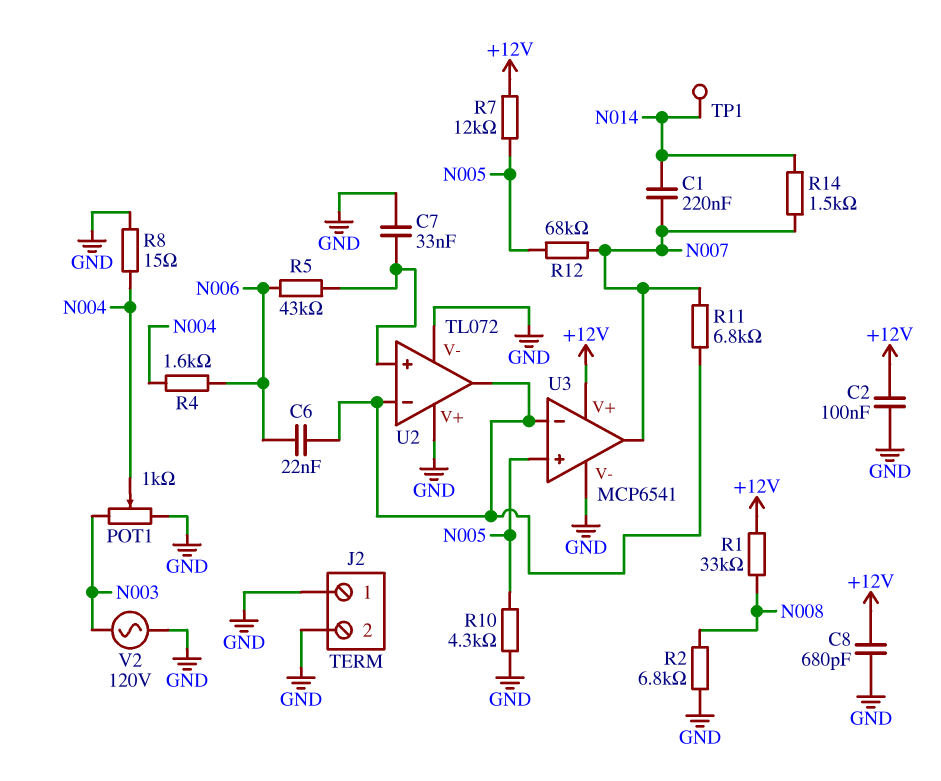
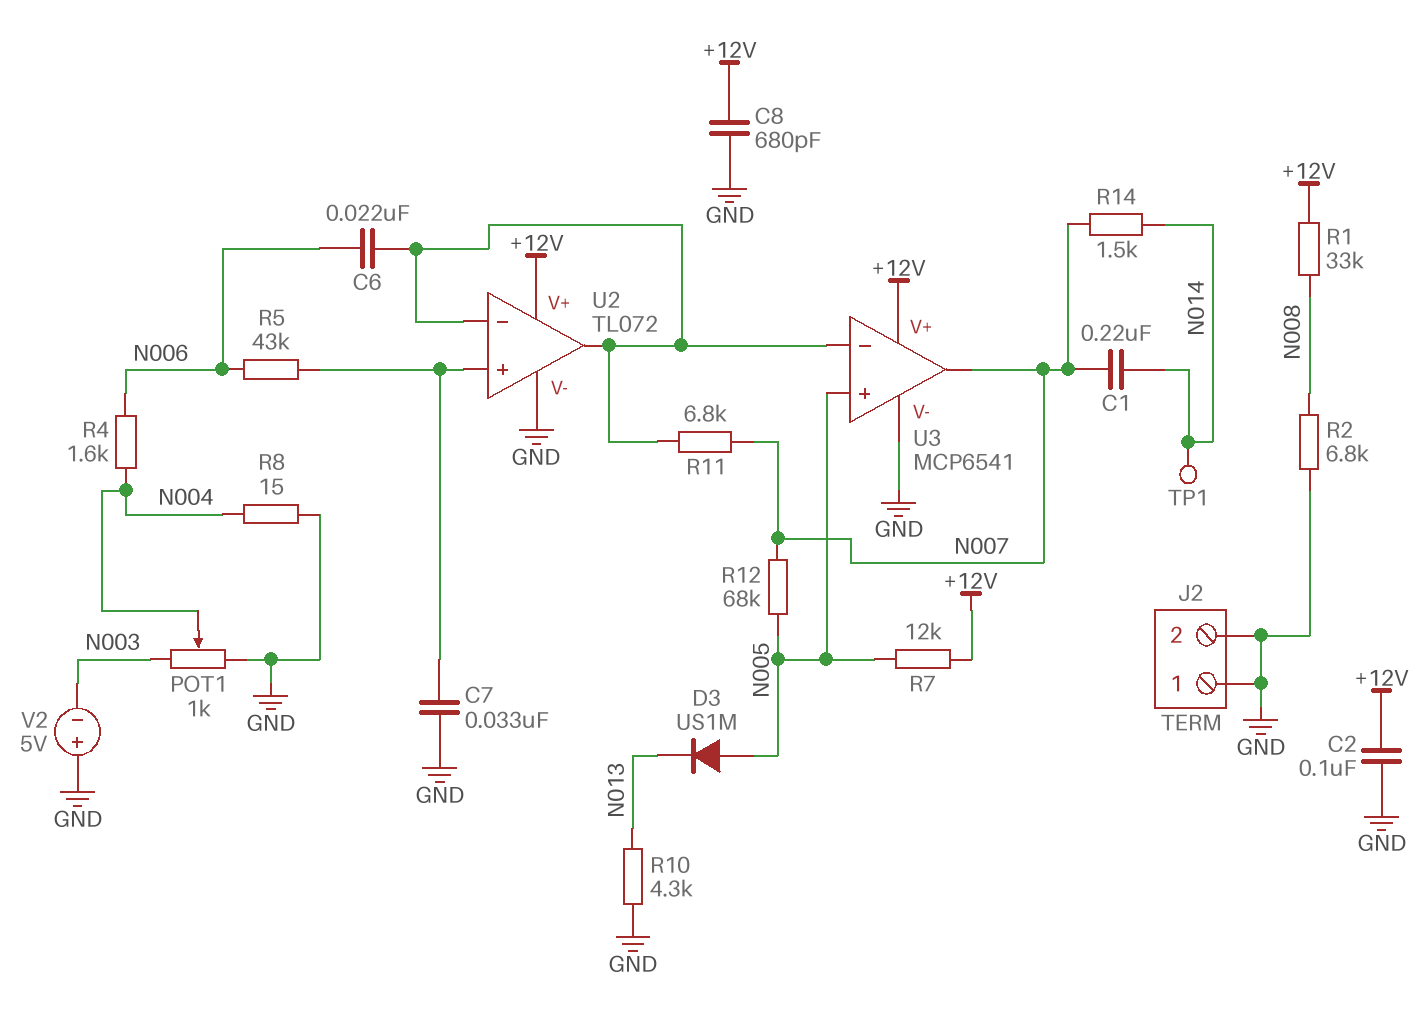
D3: none -> diode US1M (A N005, K N013)
R10: 4.3k (GND, N005) -> 4.3k (GND, N013)
U2 pin V+: GND -> +12V
V2: AC 120V (GND, N003) -> 5V (plus GND, minus N003)

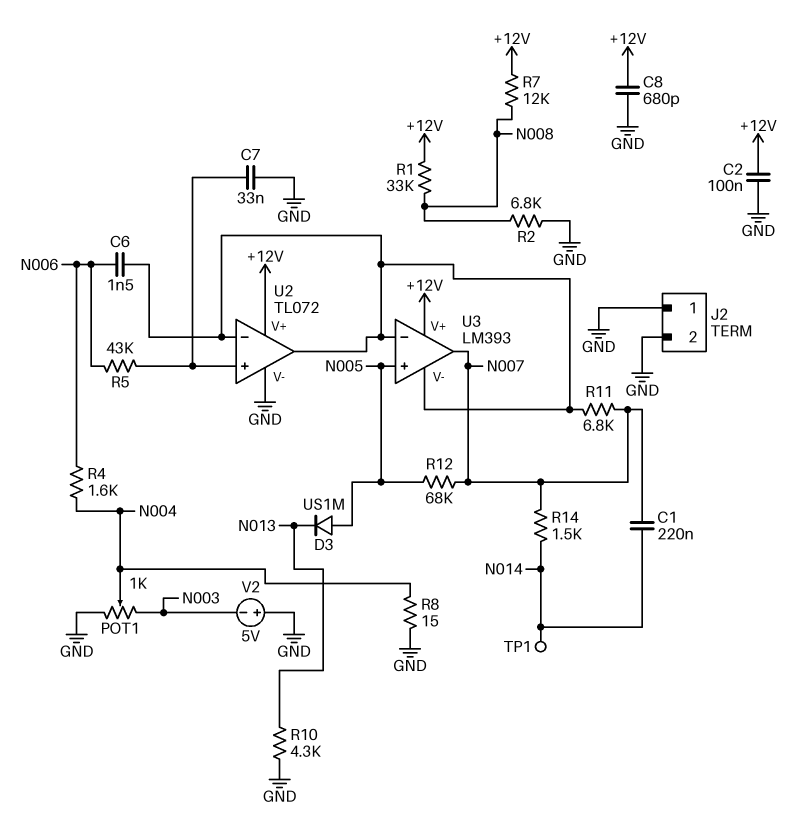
C6: 22nF (N006, U2/in-) -> 1.5nF (N006, U2/in-)
R7: 12k (+12V, N005) -> 12k (+12V, N008)
U3: MCP6541 -> LM393
U3 pin V-: GND -> U2/in-

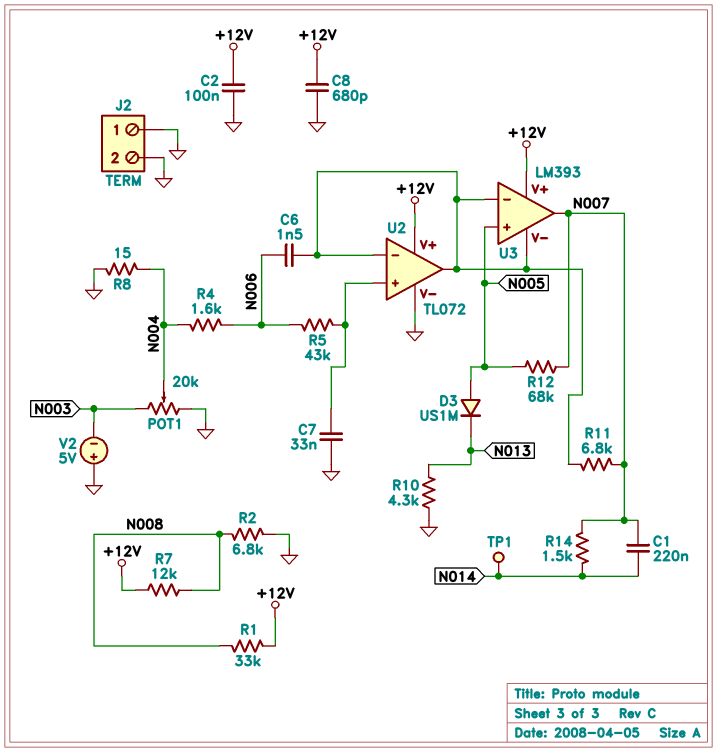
POT1: 1k (GND, N003, wiper N004) -> 20k (GND, N003, wiper N004)

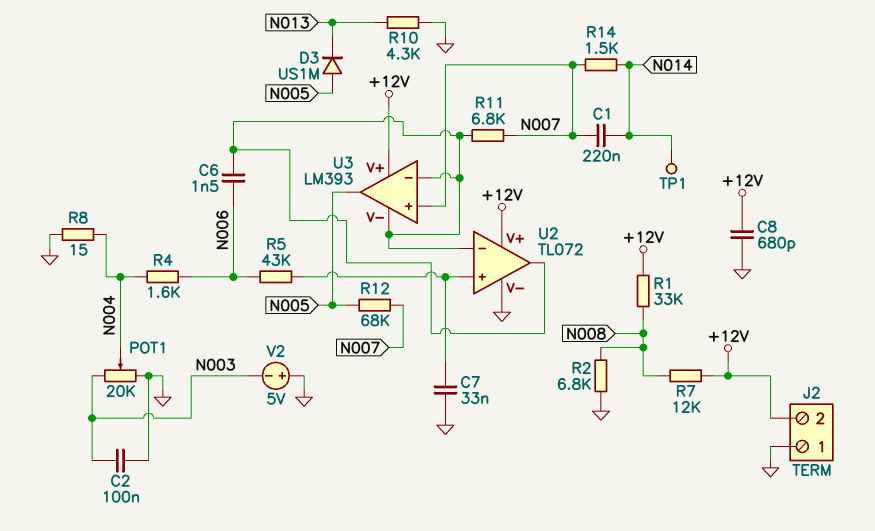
C2: 100nF (+12V, GND) -> 100nF (GND, N003)
J2 pin 2: GND -> +12V
U3 pin in+: N005 -> N007
U3 pin out: N007 -> N005

